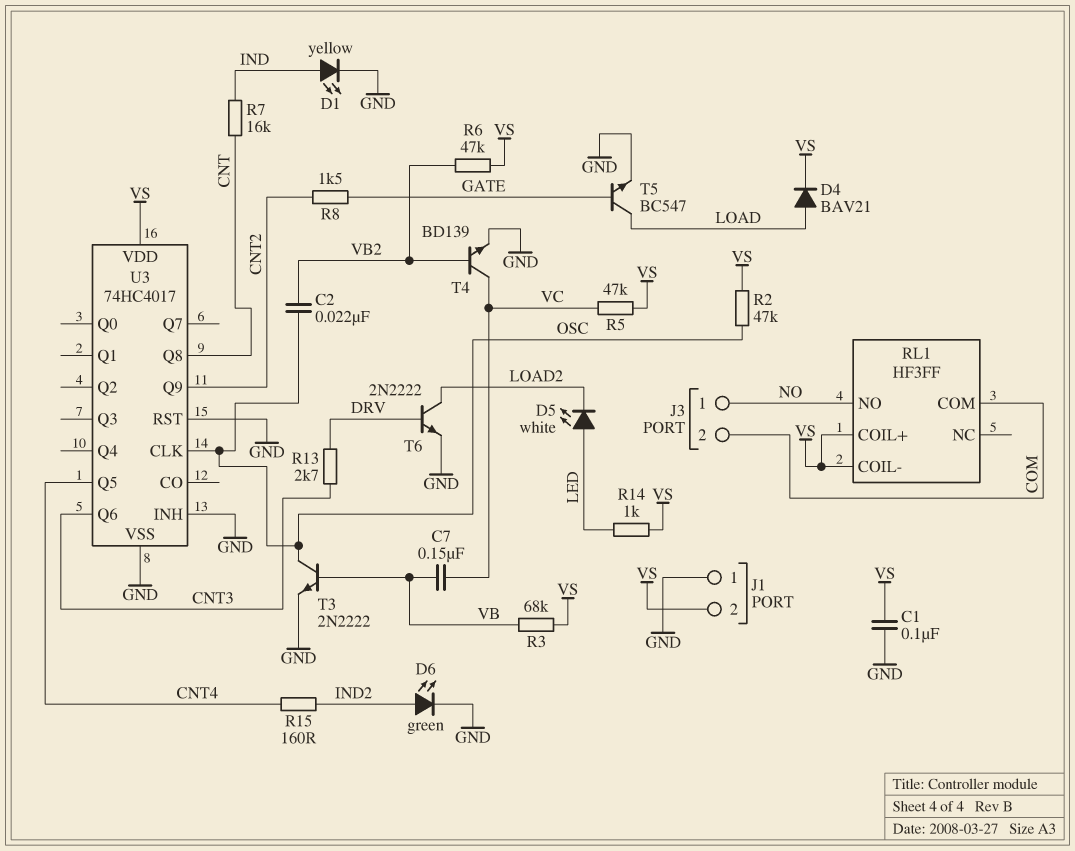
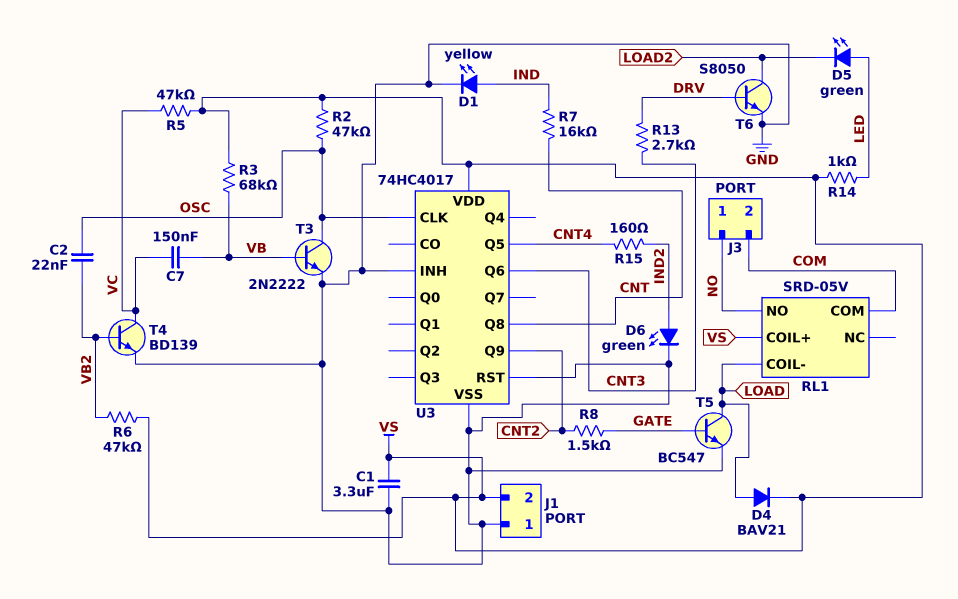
C1: 100nF (GND, VS) -> 3.3uF (GND, VS)
D5: LED white (A LED, K LOAD2) -> LED green (A LED, K LOAD2)
RL1: HF3FF -> SRD-05V
RL1 pin COIL-: VS -> LOAD
T6: NPN 2N2222 (B DRV, C LOAD2, E GND) -> NPN S8050 (B DRV, C LOAD2, E GND)

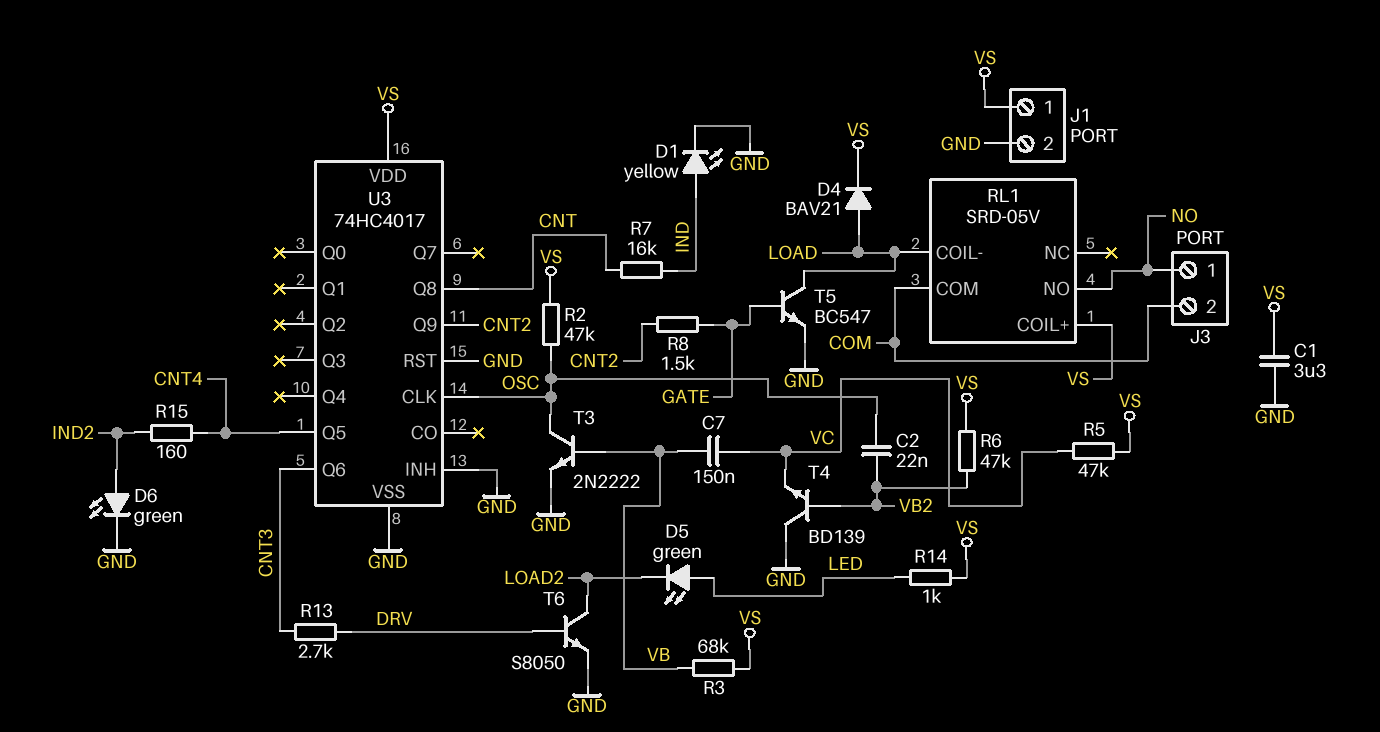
J1 pin 1: GND -> VS
J1 pin 2: VS -> GND
T4: NPN BD139 (B VB2, C VC, E GND) -> NPN BD139 (B VB2, C GND, E VC)

